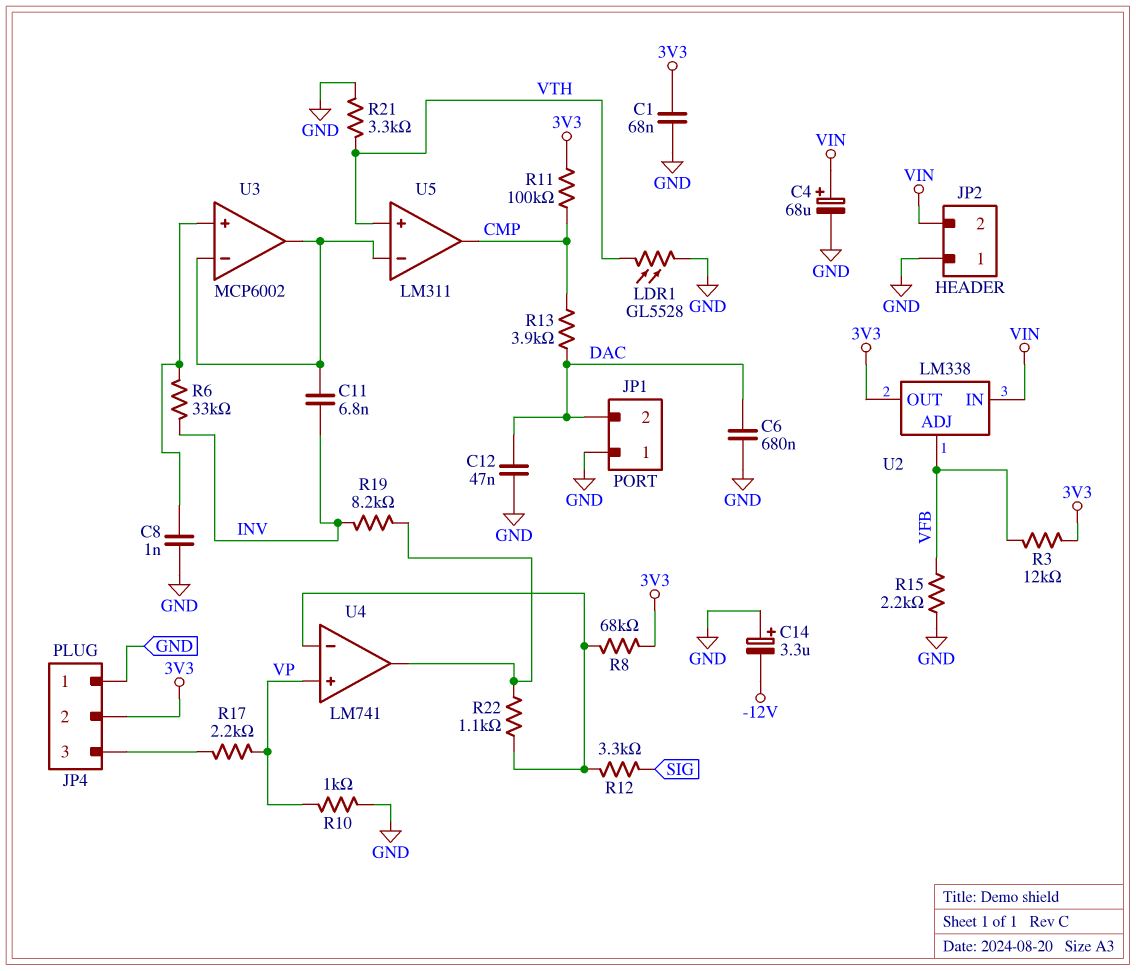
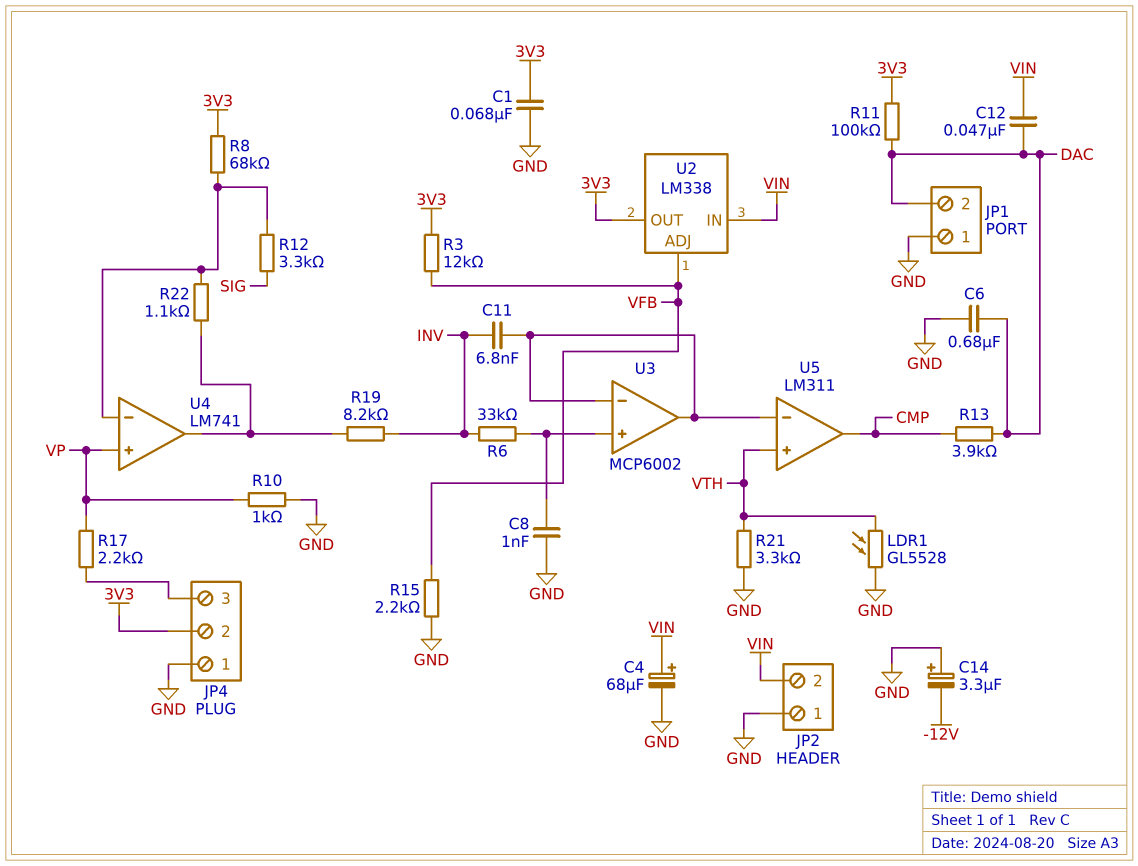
C12: 47nF (DAC, GND) -> 47nF (DAC, VIN)
R11: 100k (3V3, CMP) -> 100k (3V3, DAC)

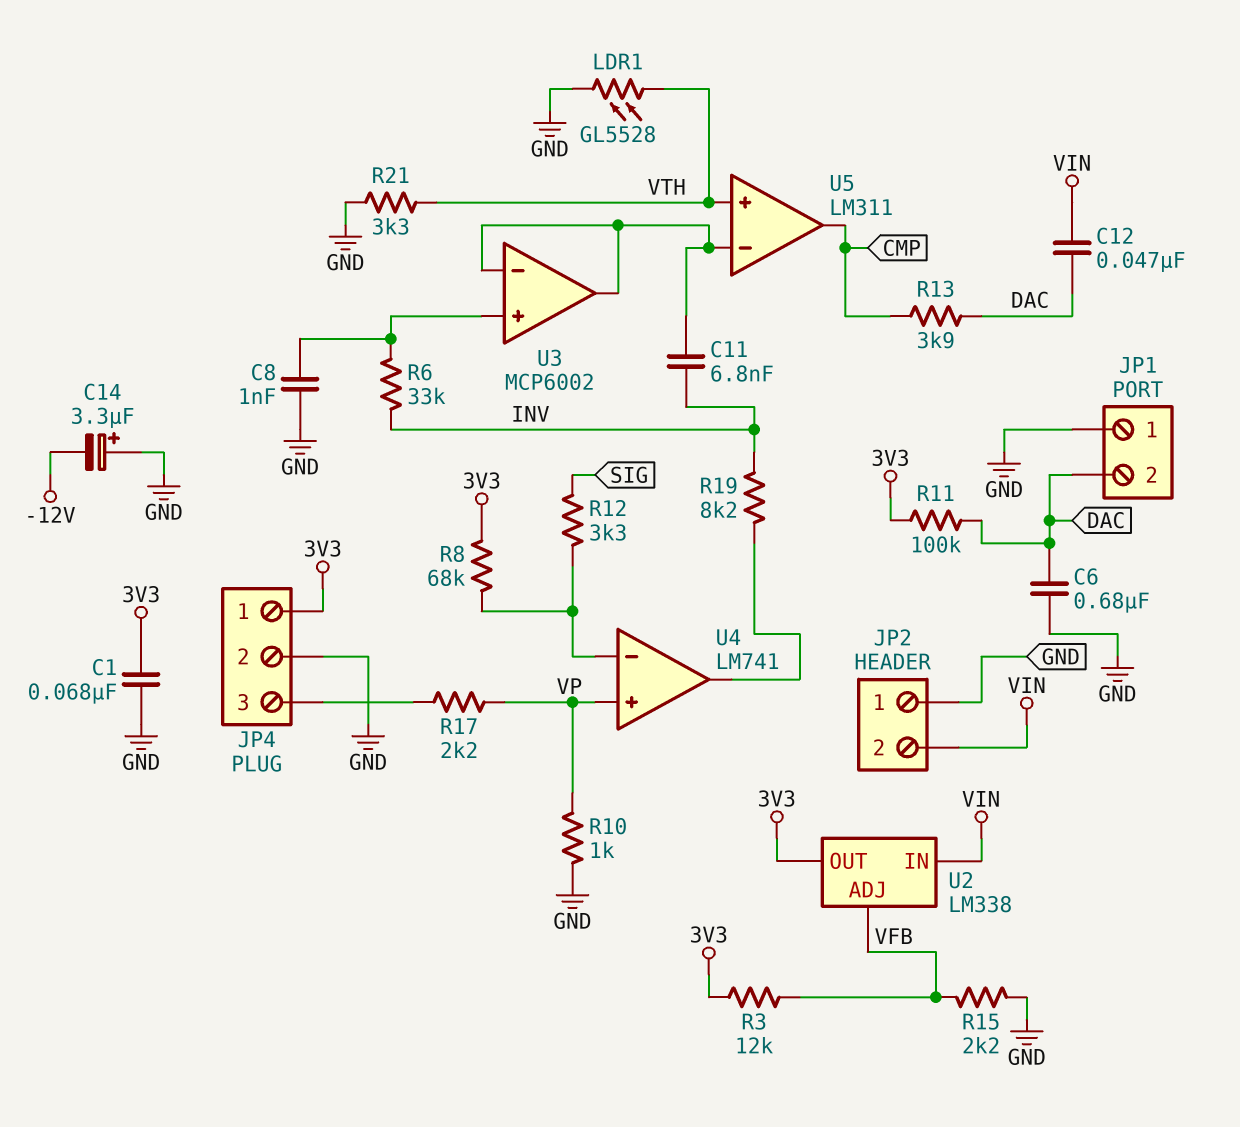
C4: 68uF (plus VIN, minus GND) -> none
JP4 pin 1: GND -> 3V3
JP4 pin 2: 3V3 -> GND
R22: 1.1k (U4/in-, U4/out) -> none

